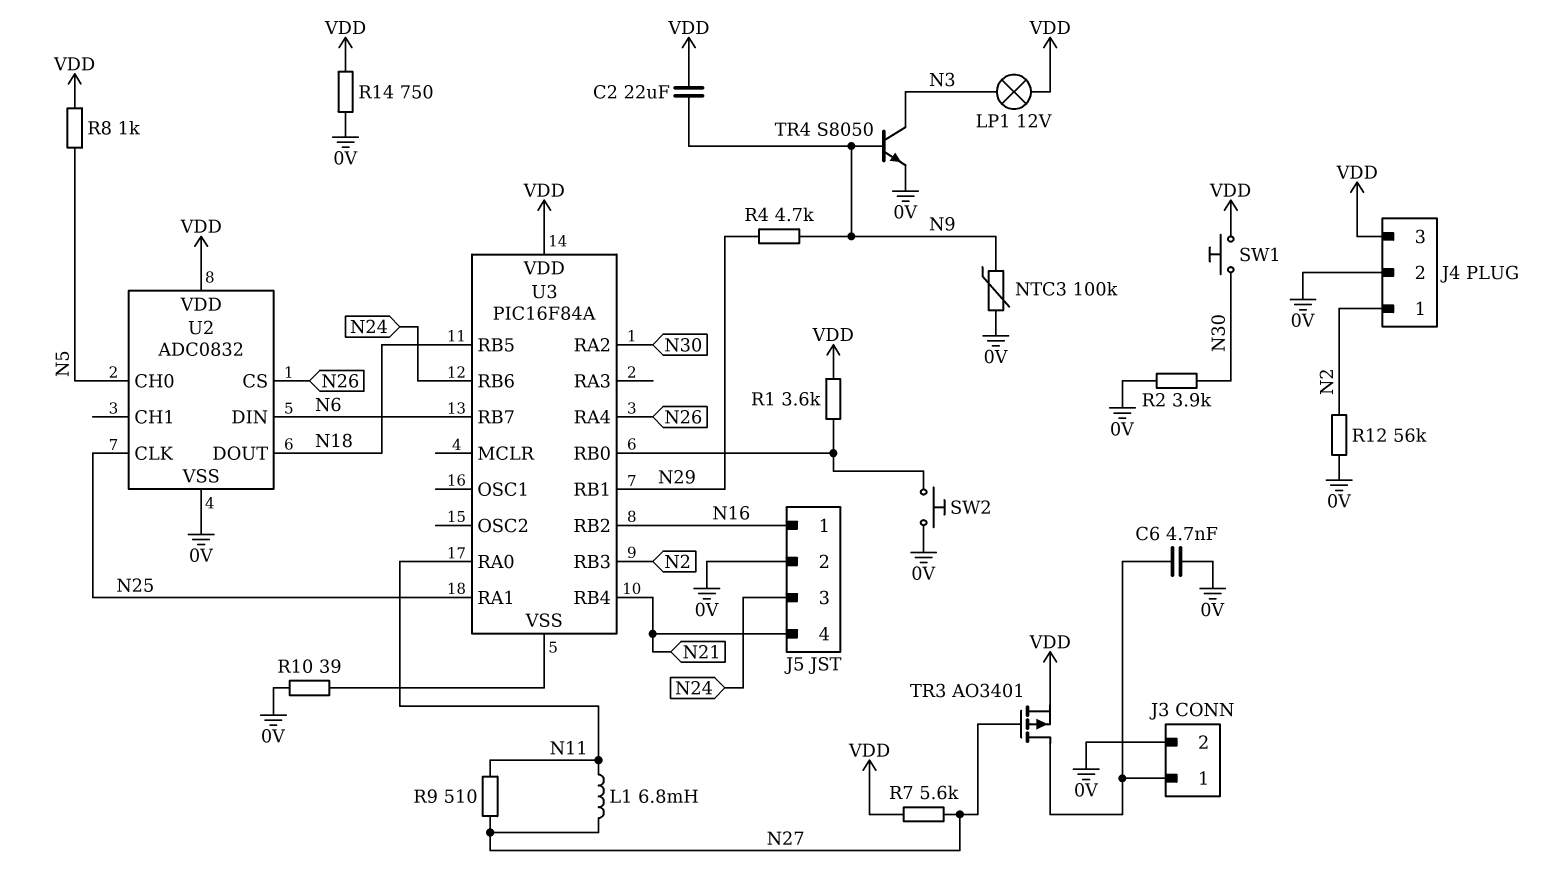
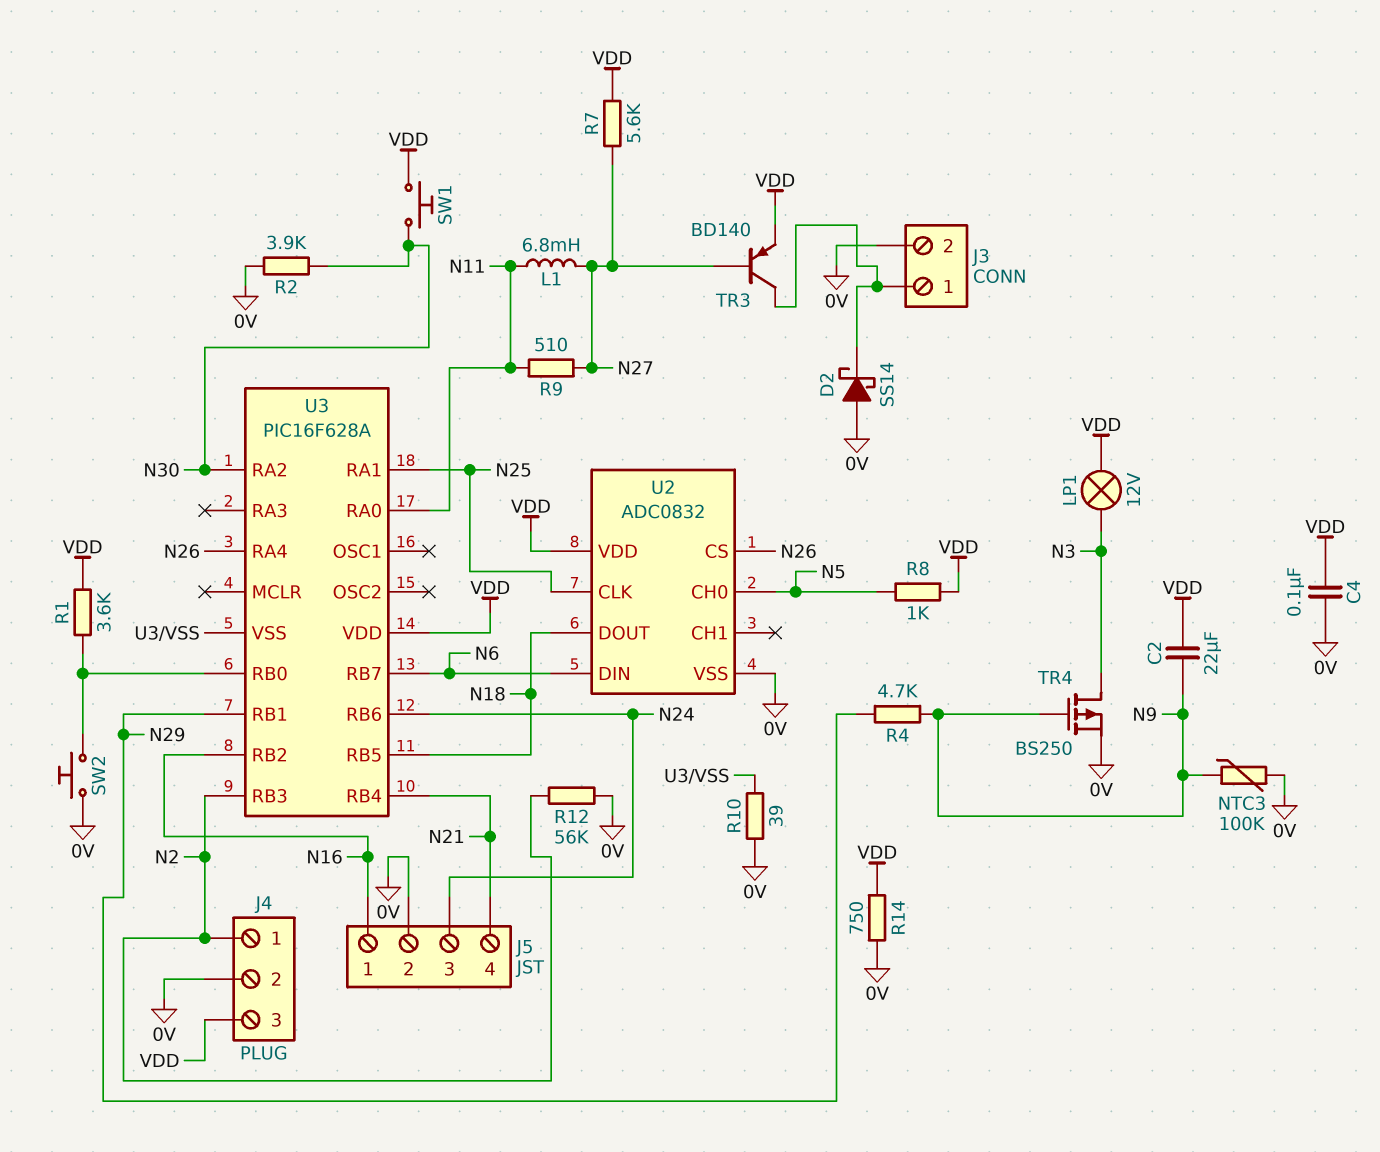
C4: none -> 100nF (0V, VDD)
C6: 4.7nF (0V, J3/1) -> none
D2: none -> schottky SS14 (A 0V, K J3/1)
TR3: PMOS AO3401 (G N27, D J3/1, S VDD) -> PNP BD140 (B N27, C J3/1, E VDD)
TR4: NPN S8050 (B N9, C N3, E 0V) -> PMOS BS250 (G N9, D N3, S 0V)
U3: PIC16F84A -> PIC16F628A

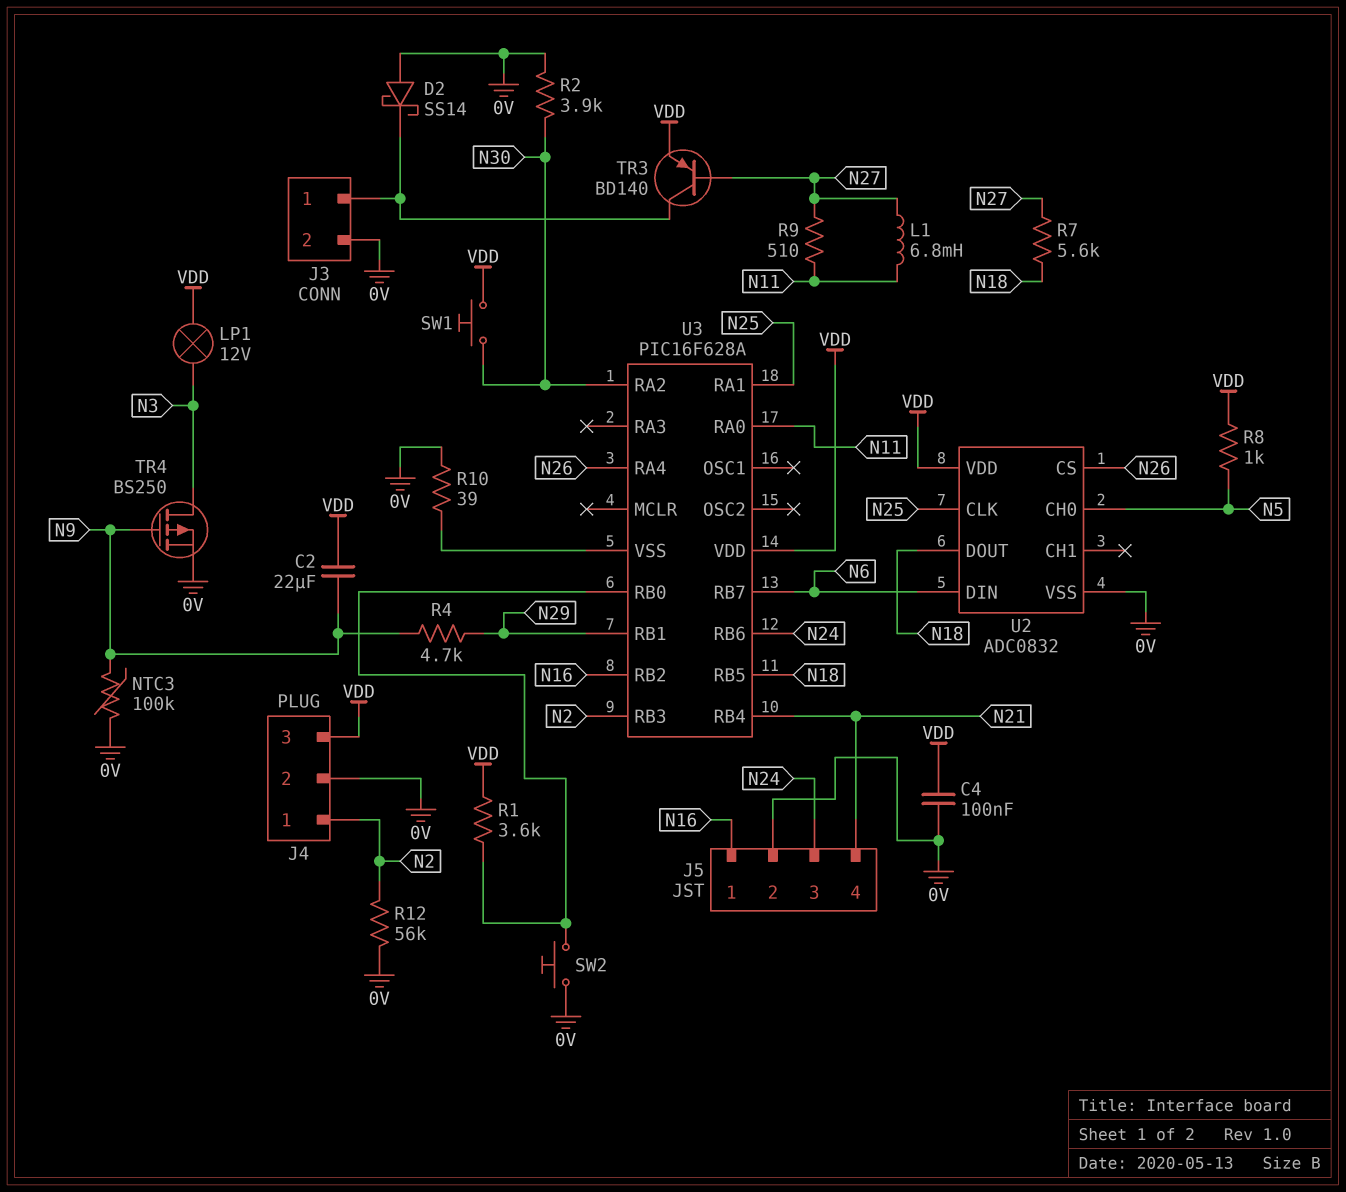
R7: 5.6k (N27, VDD) -> 5.6k (N18, N27)
R14: 750 (0V, VDD) -> none

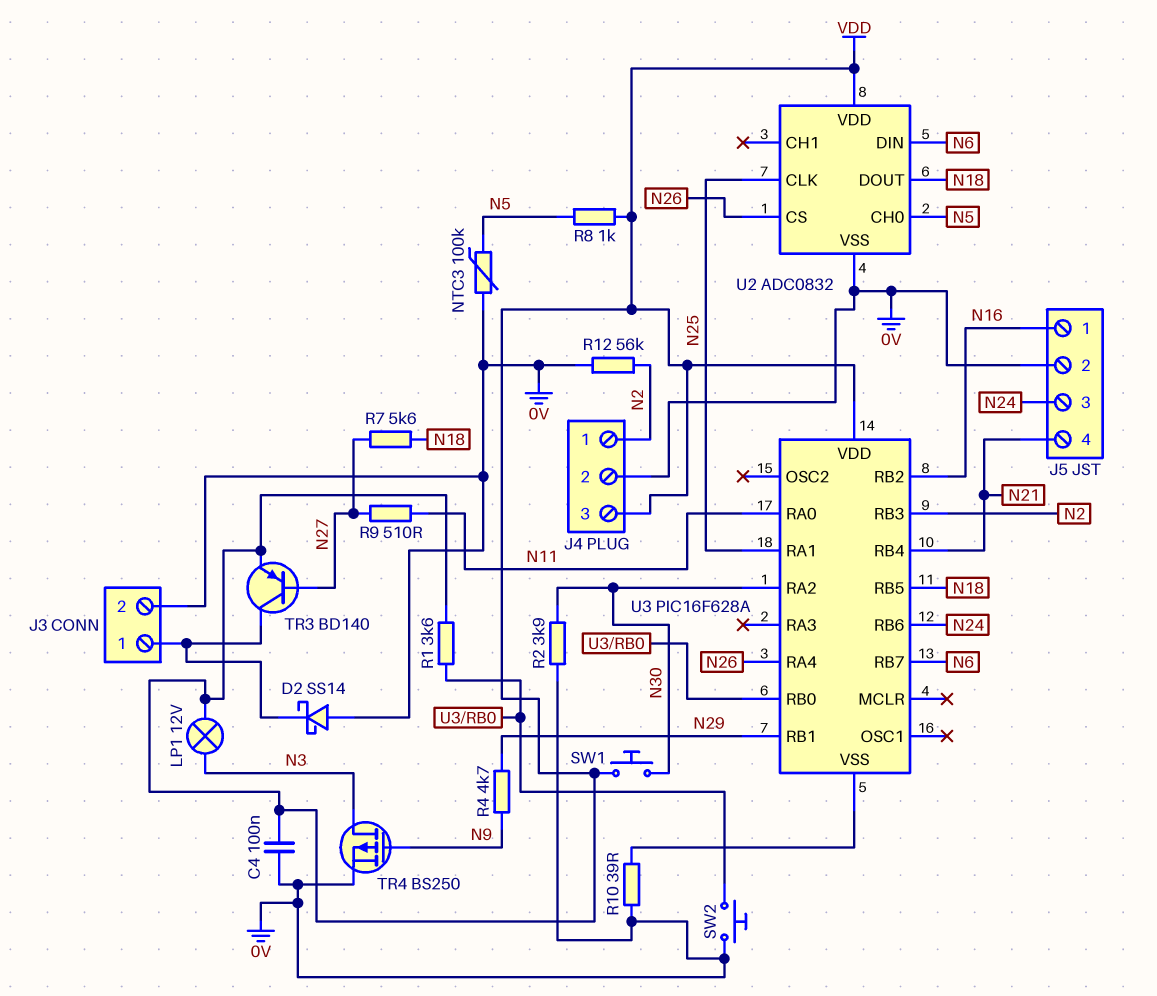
C2: 22uF (N9, VDD) -> none
L1: 6.8mH (N11, N27) -> none
NTC3: 100k (0V, N9) -> 100k (0V, N5)

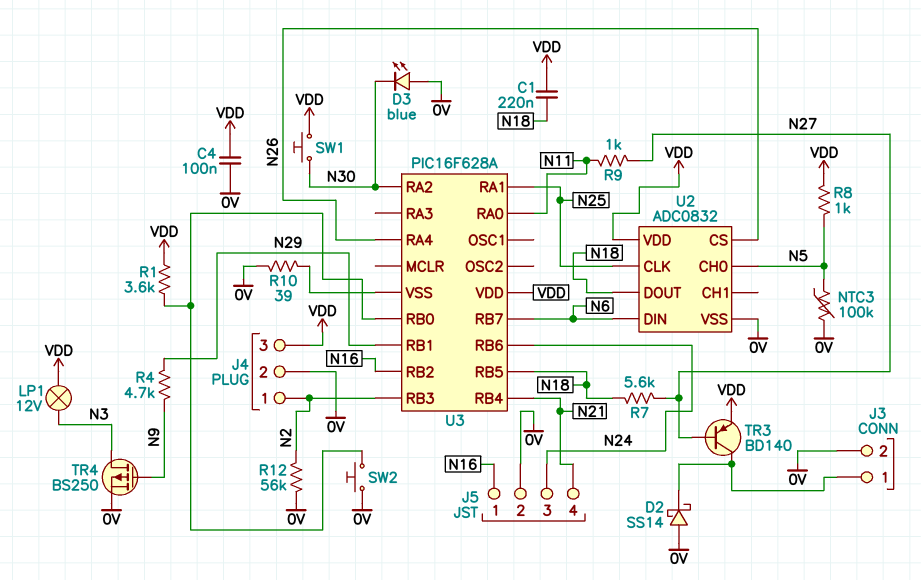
C1: none -> 220nF (N18, VDD)
D3: none -> LED blue (A 0V, K N30)
R2: 3.9k (0V, N30) -> none
R9: 510 (N11, N27) -> 1k (N11, N27)

